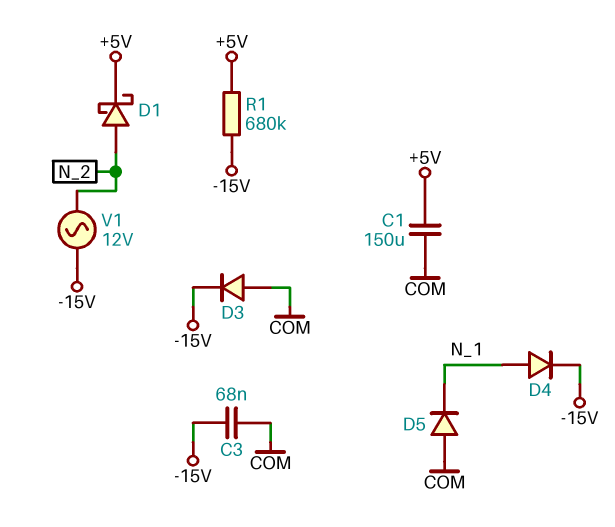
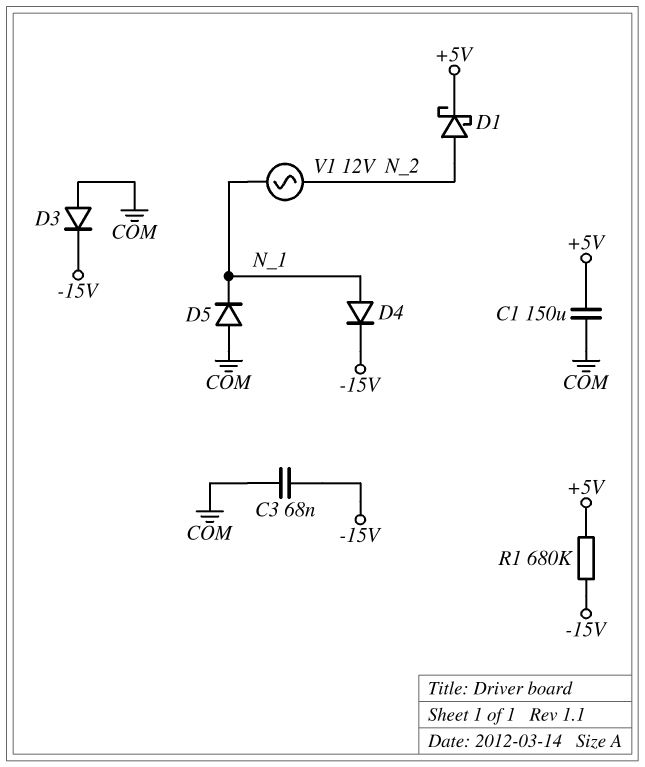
V1: AC 12V (-15V, N_2) -> AC 12V (N_1, N_2)

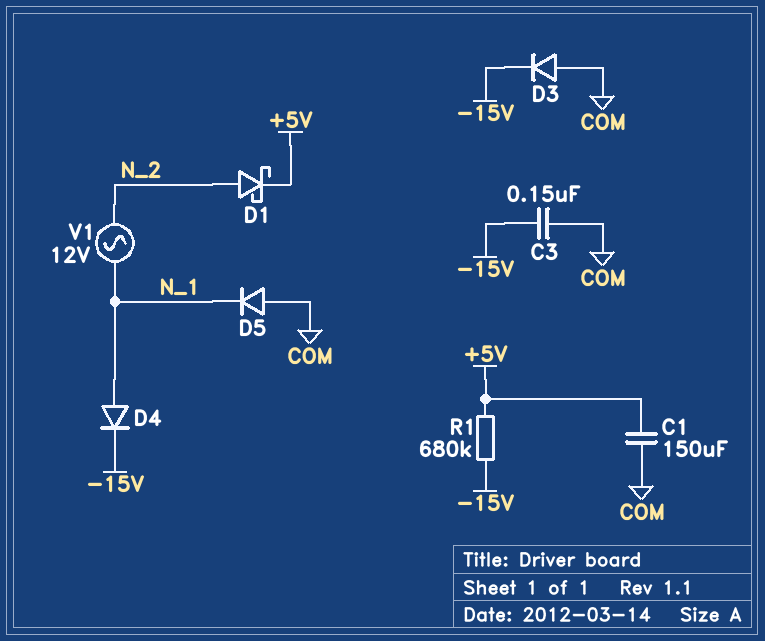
C3: 68nF (-15V, COM) -> 150nF (-15V, COM)

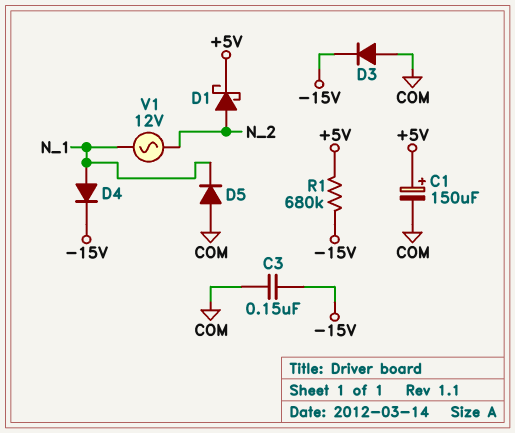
C1: 150uF (+5V, COM) -> 150uF (plus +5V, minus COM)

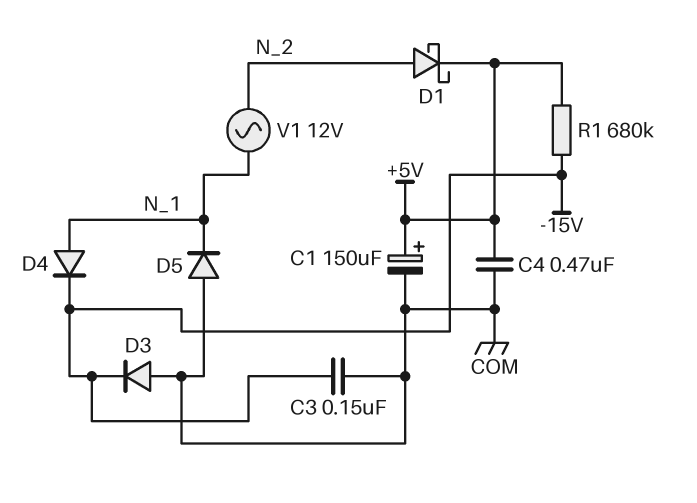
C4: none -> 470nF (+5V, COM)

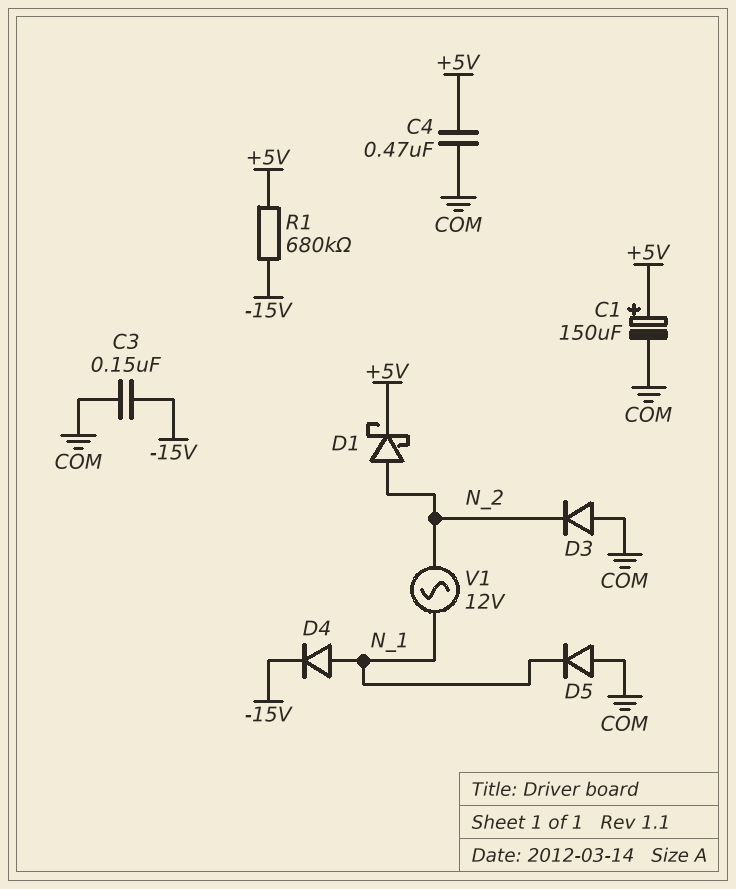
D3: diode (A COM, K -15V) -> diode (A COM, K N_2)

